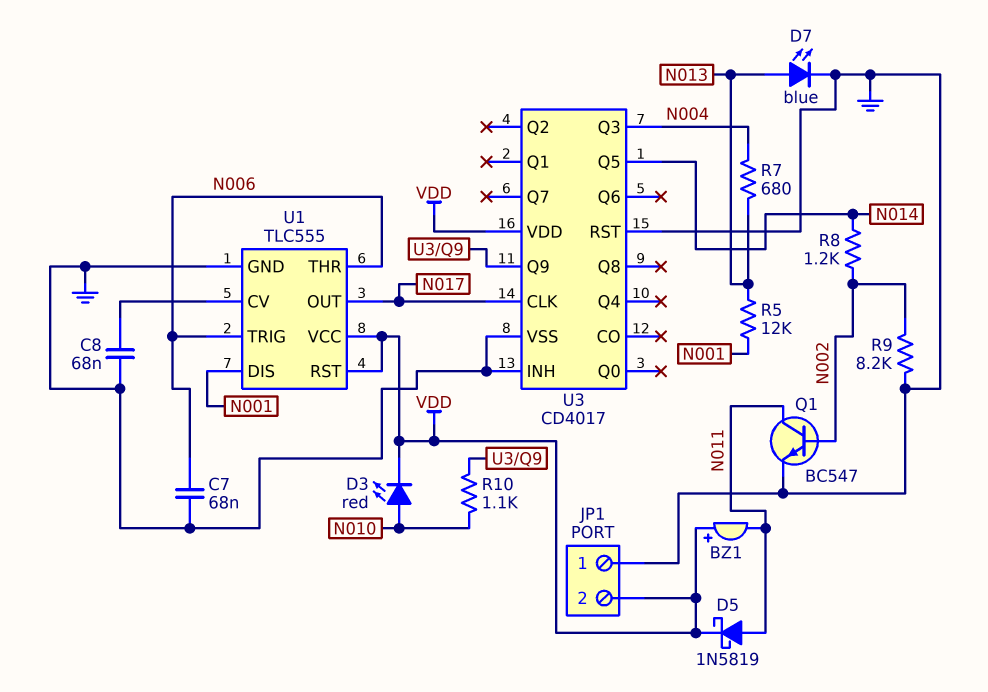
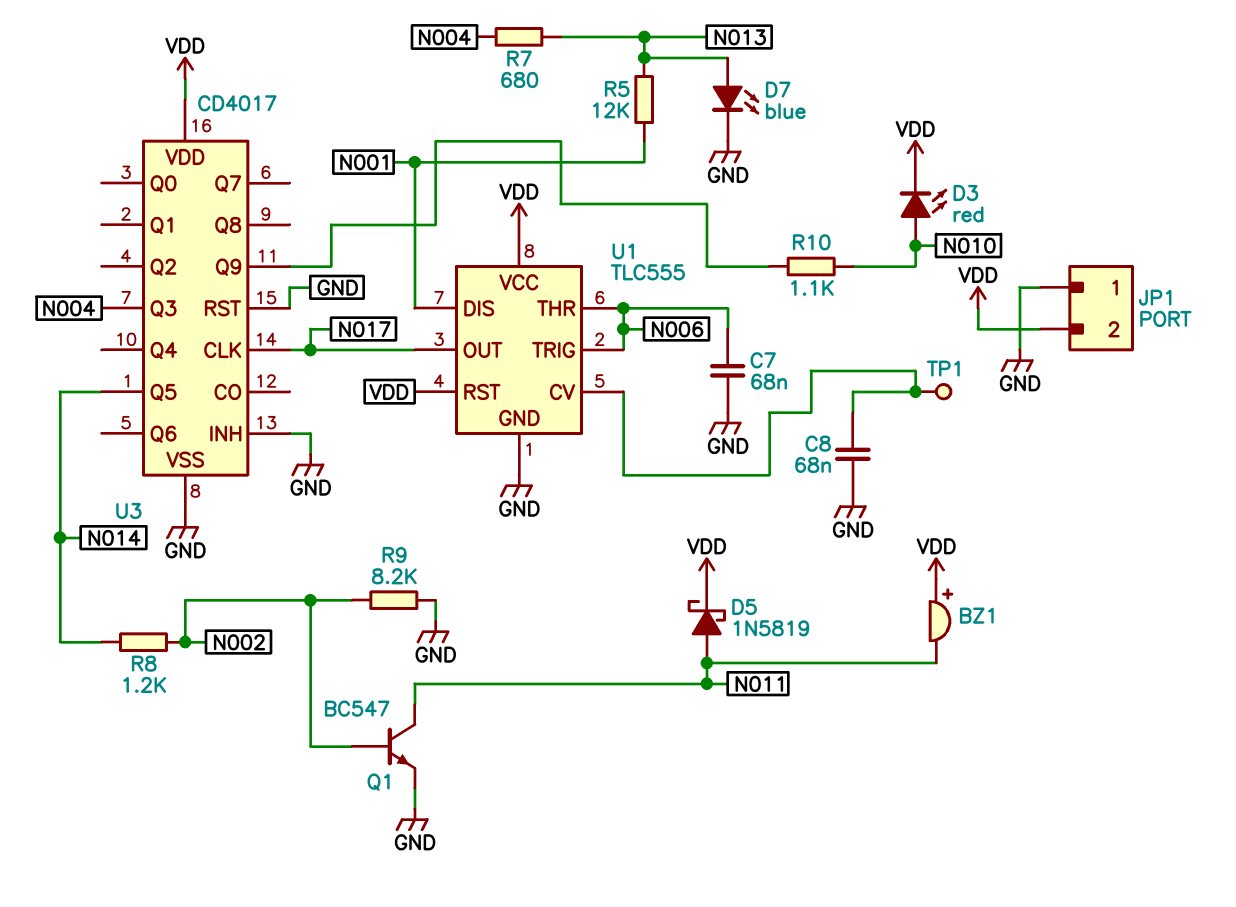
TP1: none -> test point (U1/CV)

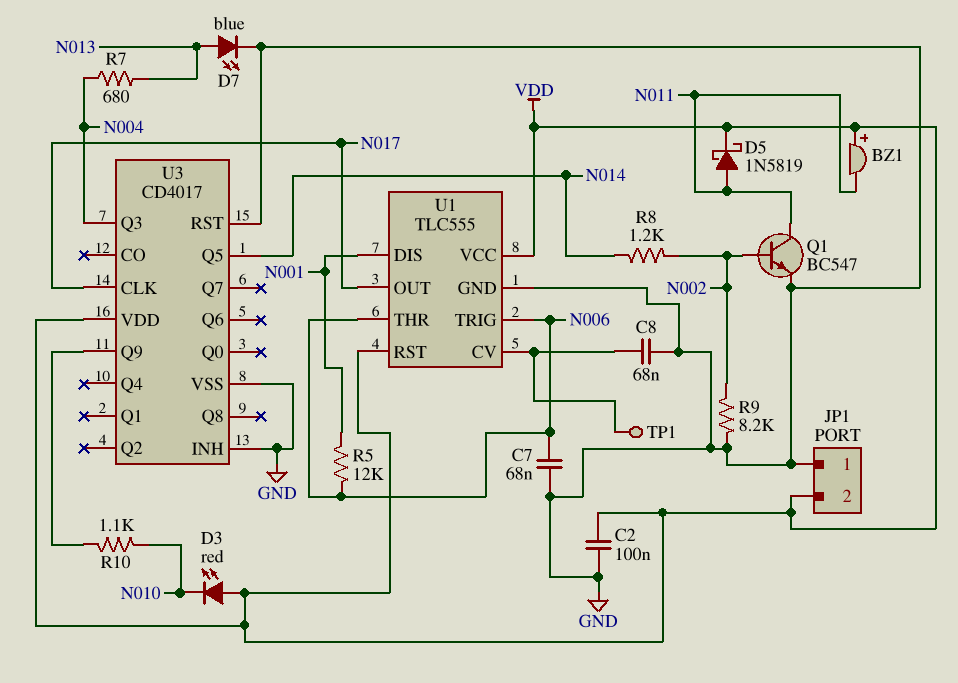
C2: none -> 100nF (GND, VDD)
D3: LED red (A N010, K VDD) -> LED red (A VDD, K N010)
R5: 12k (N001, N013) -> 12k (N001, N006)

